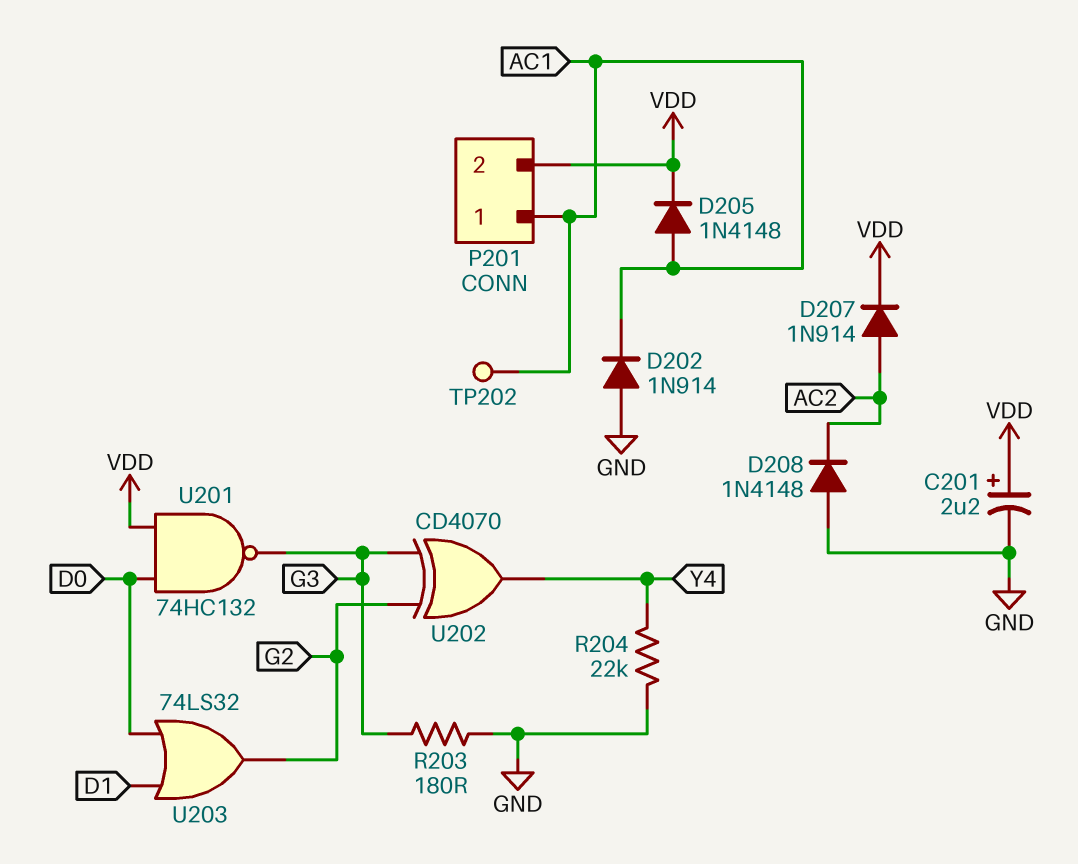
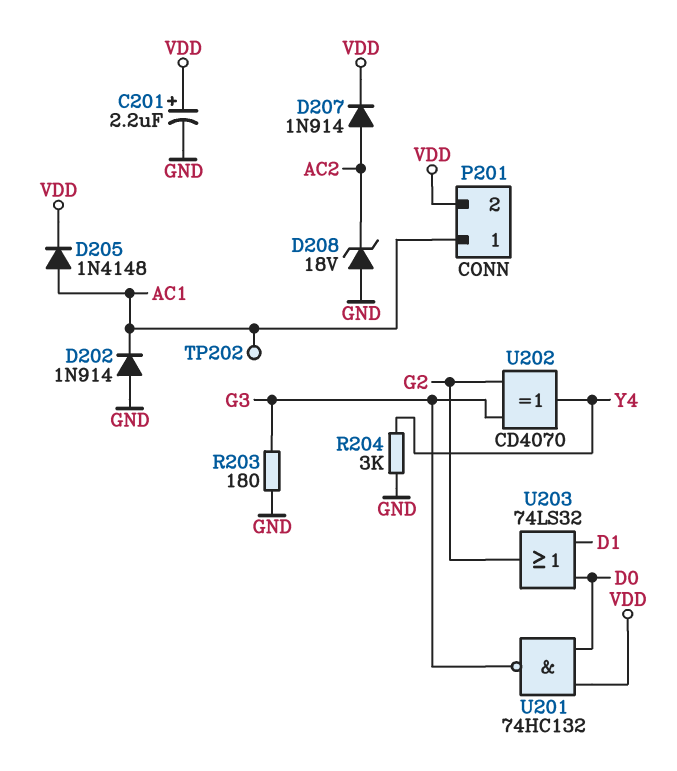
D208: diode 1N4148 (A GND, K AC2) -> zener 18V (A GND, K AC2)
R204: 22k (GND, Y4) -> 3k (GND, Y4)

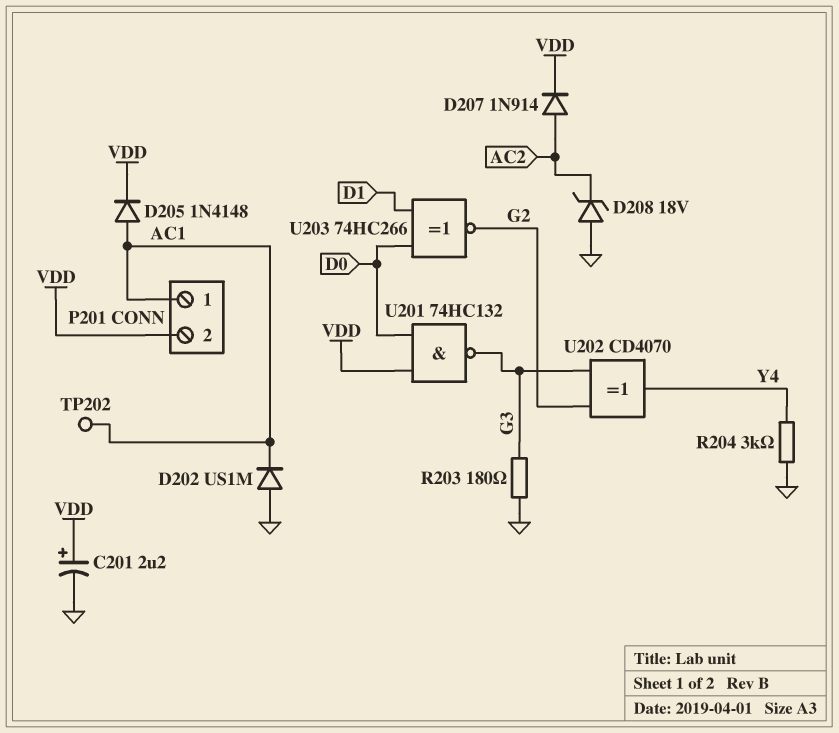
D202: diode 1N914 (A GND, K AC1) -> diode US1M (A GND, K AC1)
U203: OR 74LS32 (in D0, in D1, out G2) -> XNOR 74HC266 (in D0, in D1, out G2)

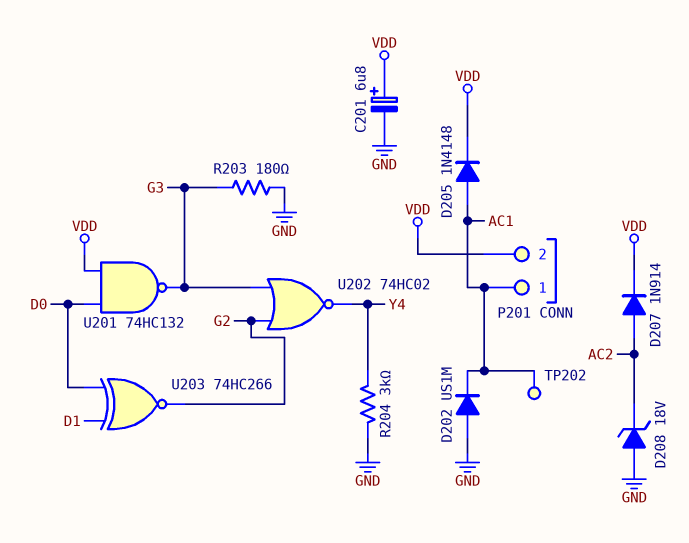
C201: 2.2uF (plus VDD, minus GND) -> 6.8uF (plus VDD, minus GND)
U202: XOR CD4070 (in G2, in G3, out Y4) -> NOR 74HC02 (in G2, in G3, out Y4)

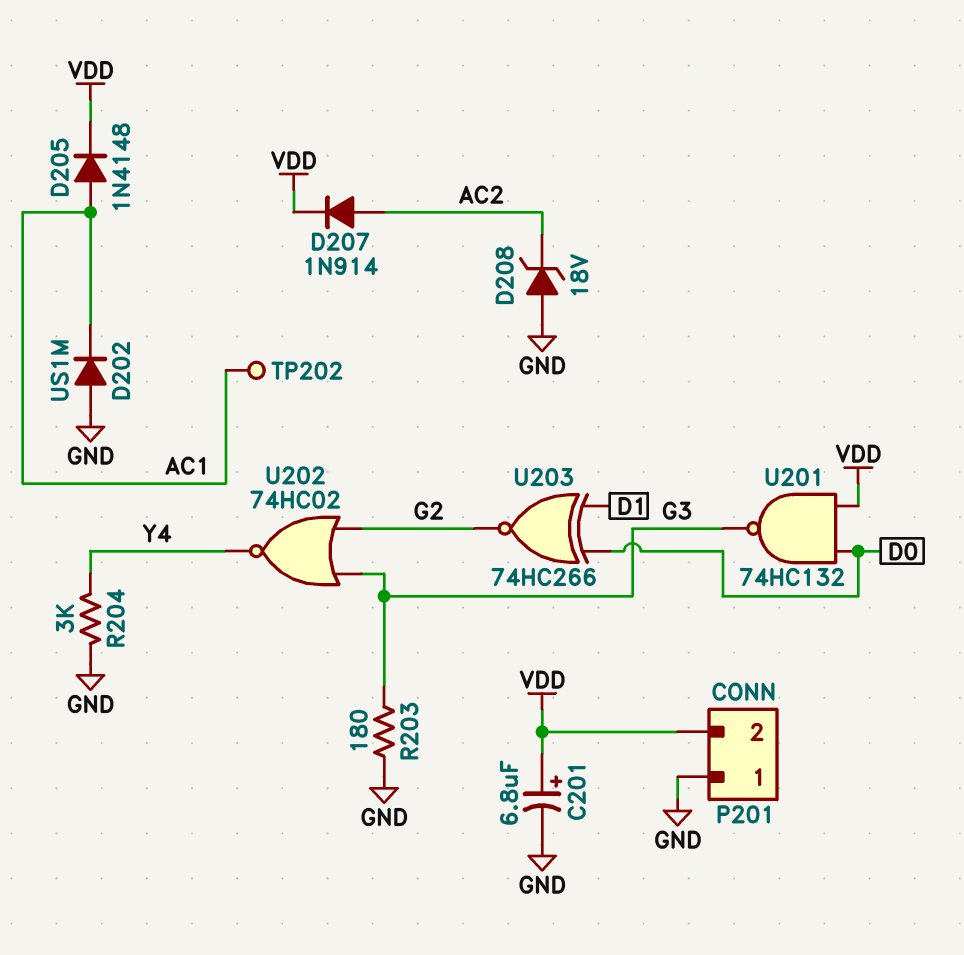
P201 pin 1: AC1 -> GND

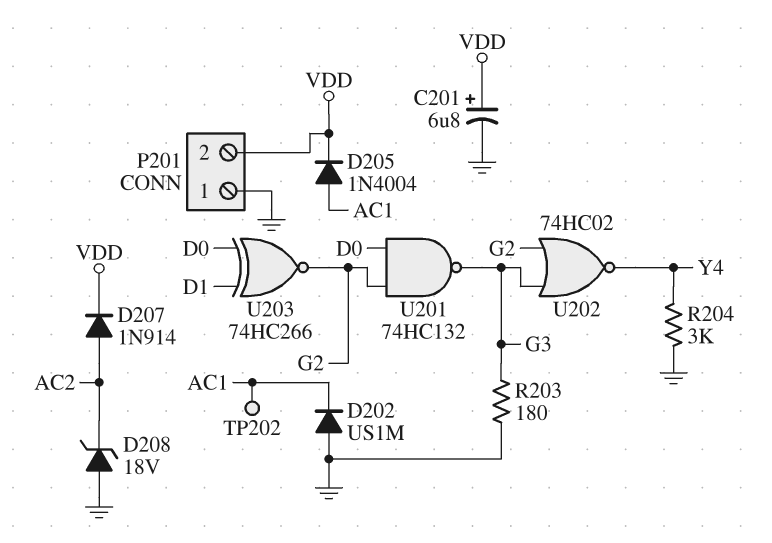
D205: diode 1N4148 (A AC1, K VDD) -> diode 1N4004 (A AC1, K VDD)
U201: NAND 74HC132 (in D0, in VDD, out G3) -> NAND 74HC132 (in D0, in G2, out G3)

